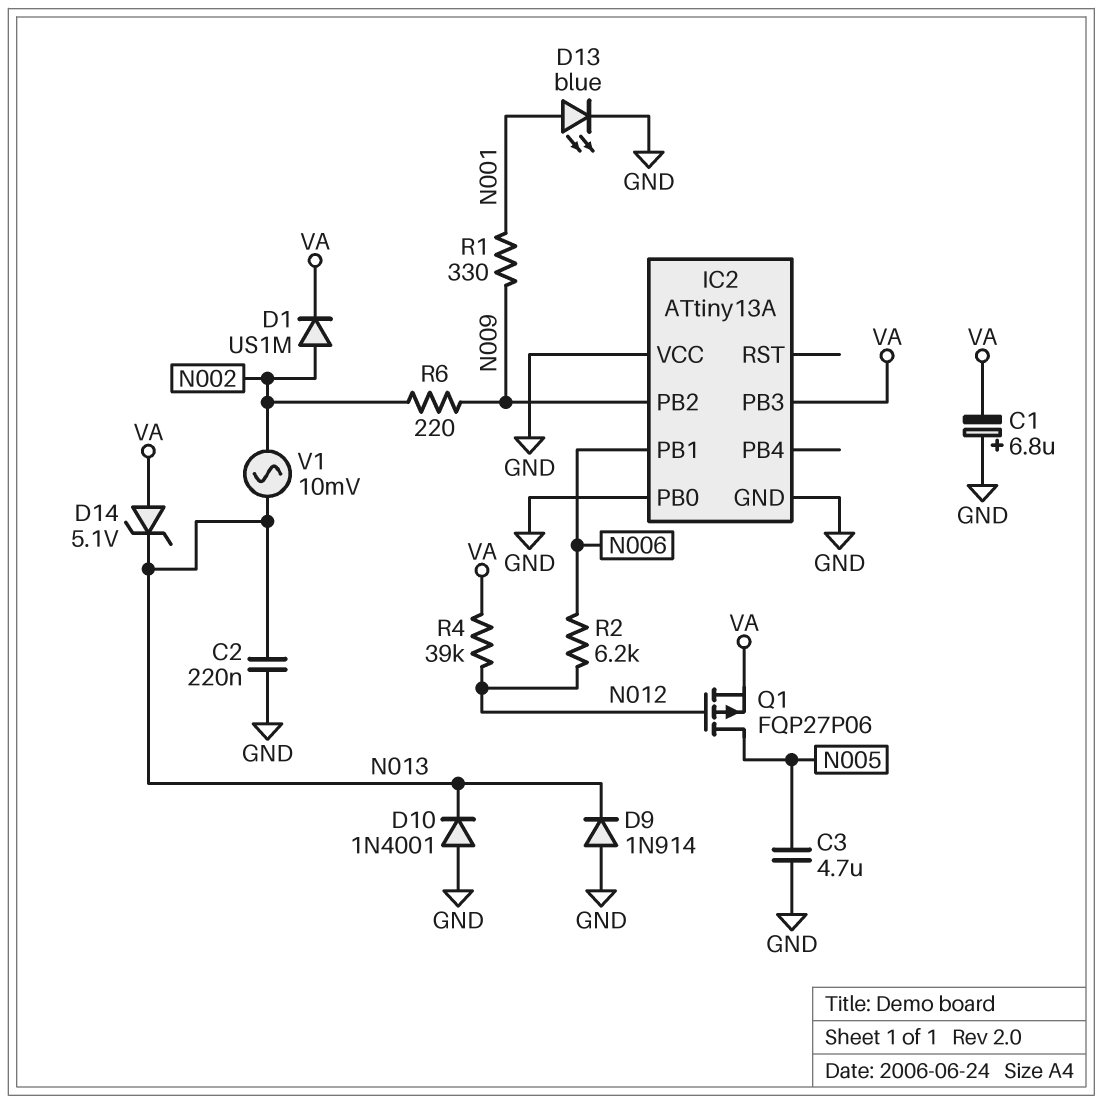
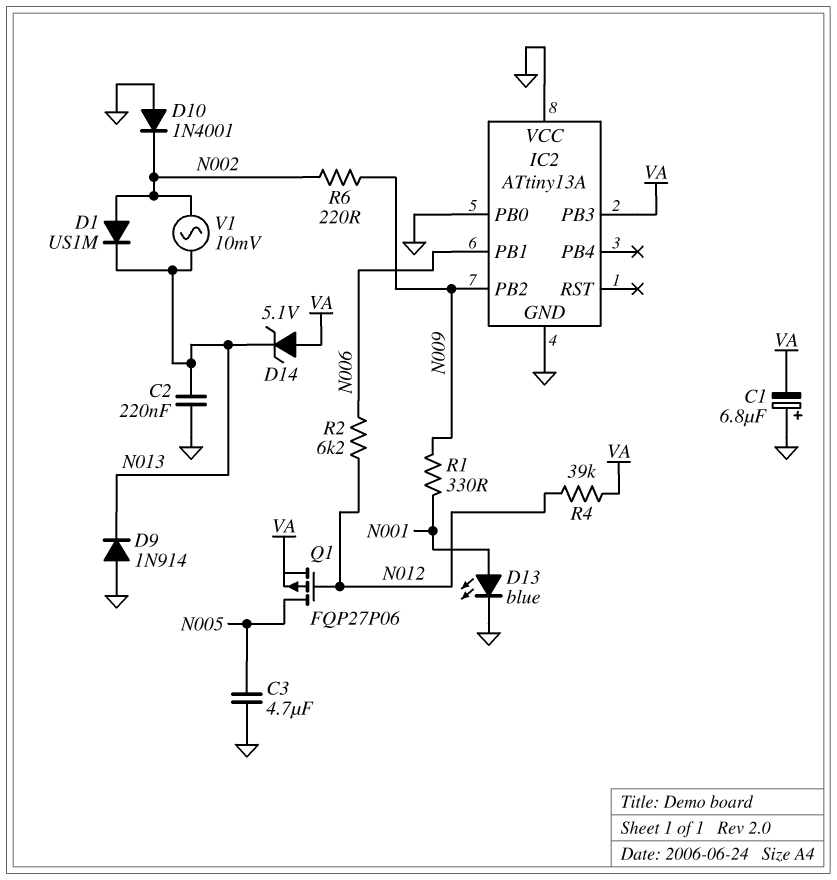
D1: diode US1M (A N002, K VA) -> diode US1M (A N002, K N013)
D10: diode 1N4001 (A GND, K N013) -> diode 1N4001 (A GND, K N002)

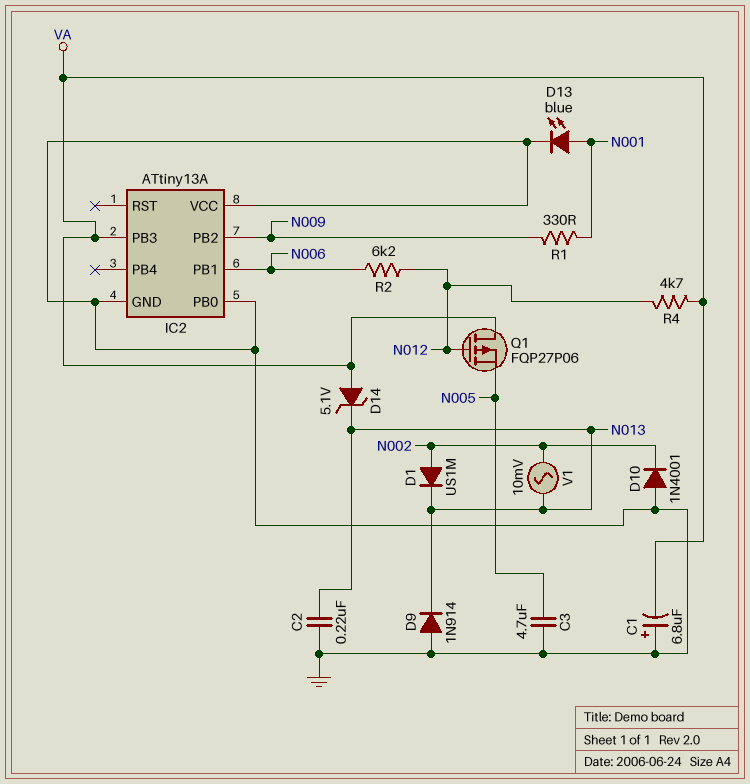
Q1: PMOS FQP27P06 (G N012, D N005, S VA) -> PMOS FQP27P06 (G N012, D VA, S N005)
R4: 39k (N012, VA) -> 4.7k (N012, VA)
R6: 220 (N002, N009) -> none

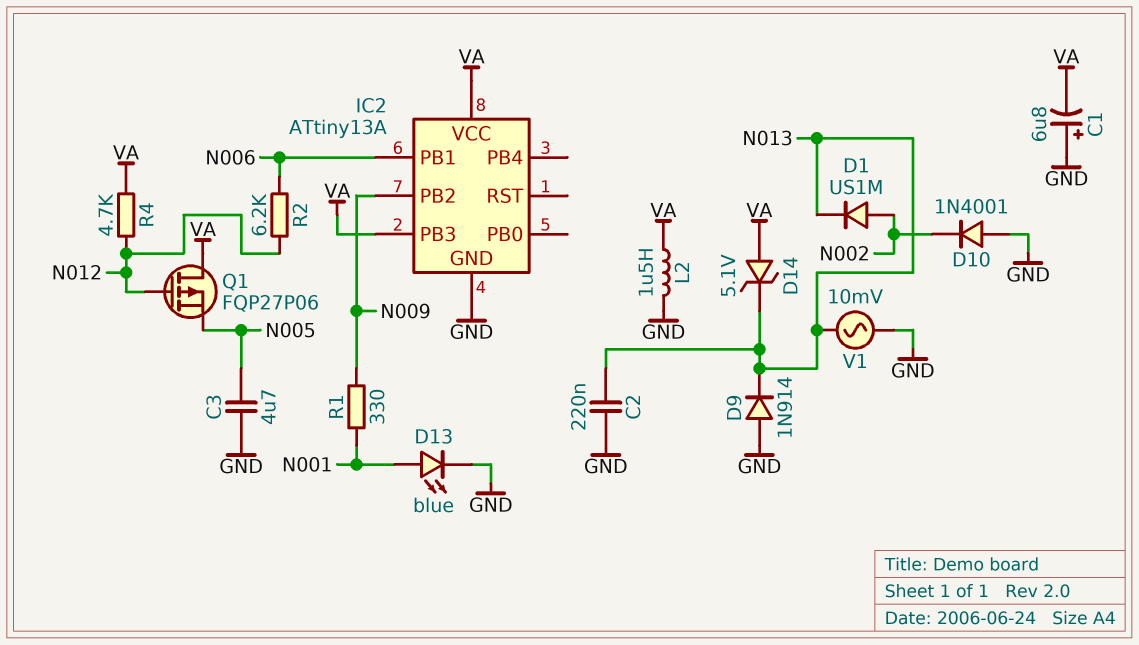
IC2 pin PB0: GND -> none
IC2 pin VCC: GND -> VA
L2: none -> 1.5uH (GND, VA)
V1: AC 10mV (N002, N013) -> AC 10mV (GND, N013)

